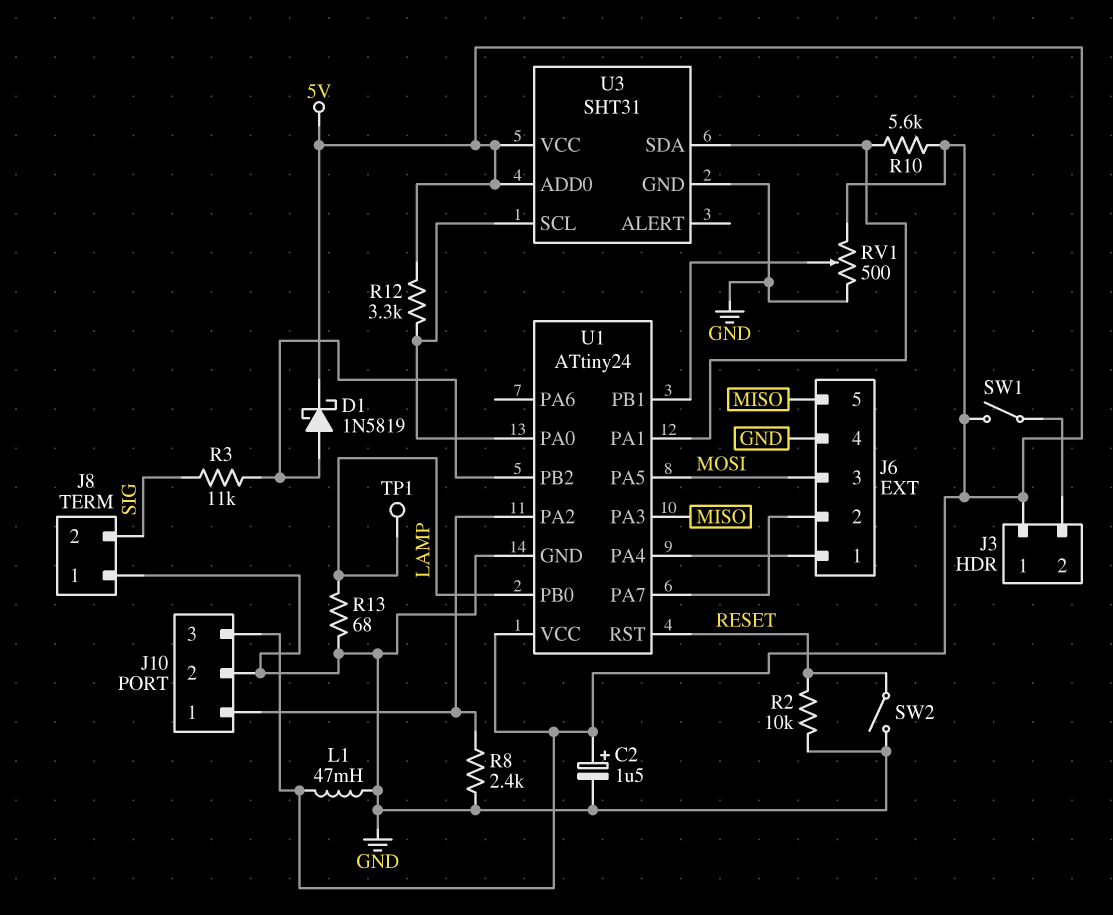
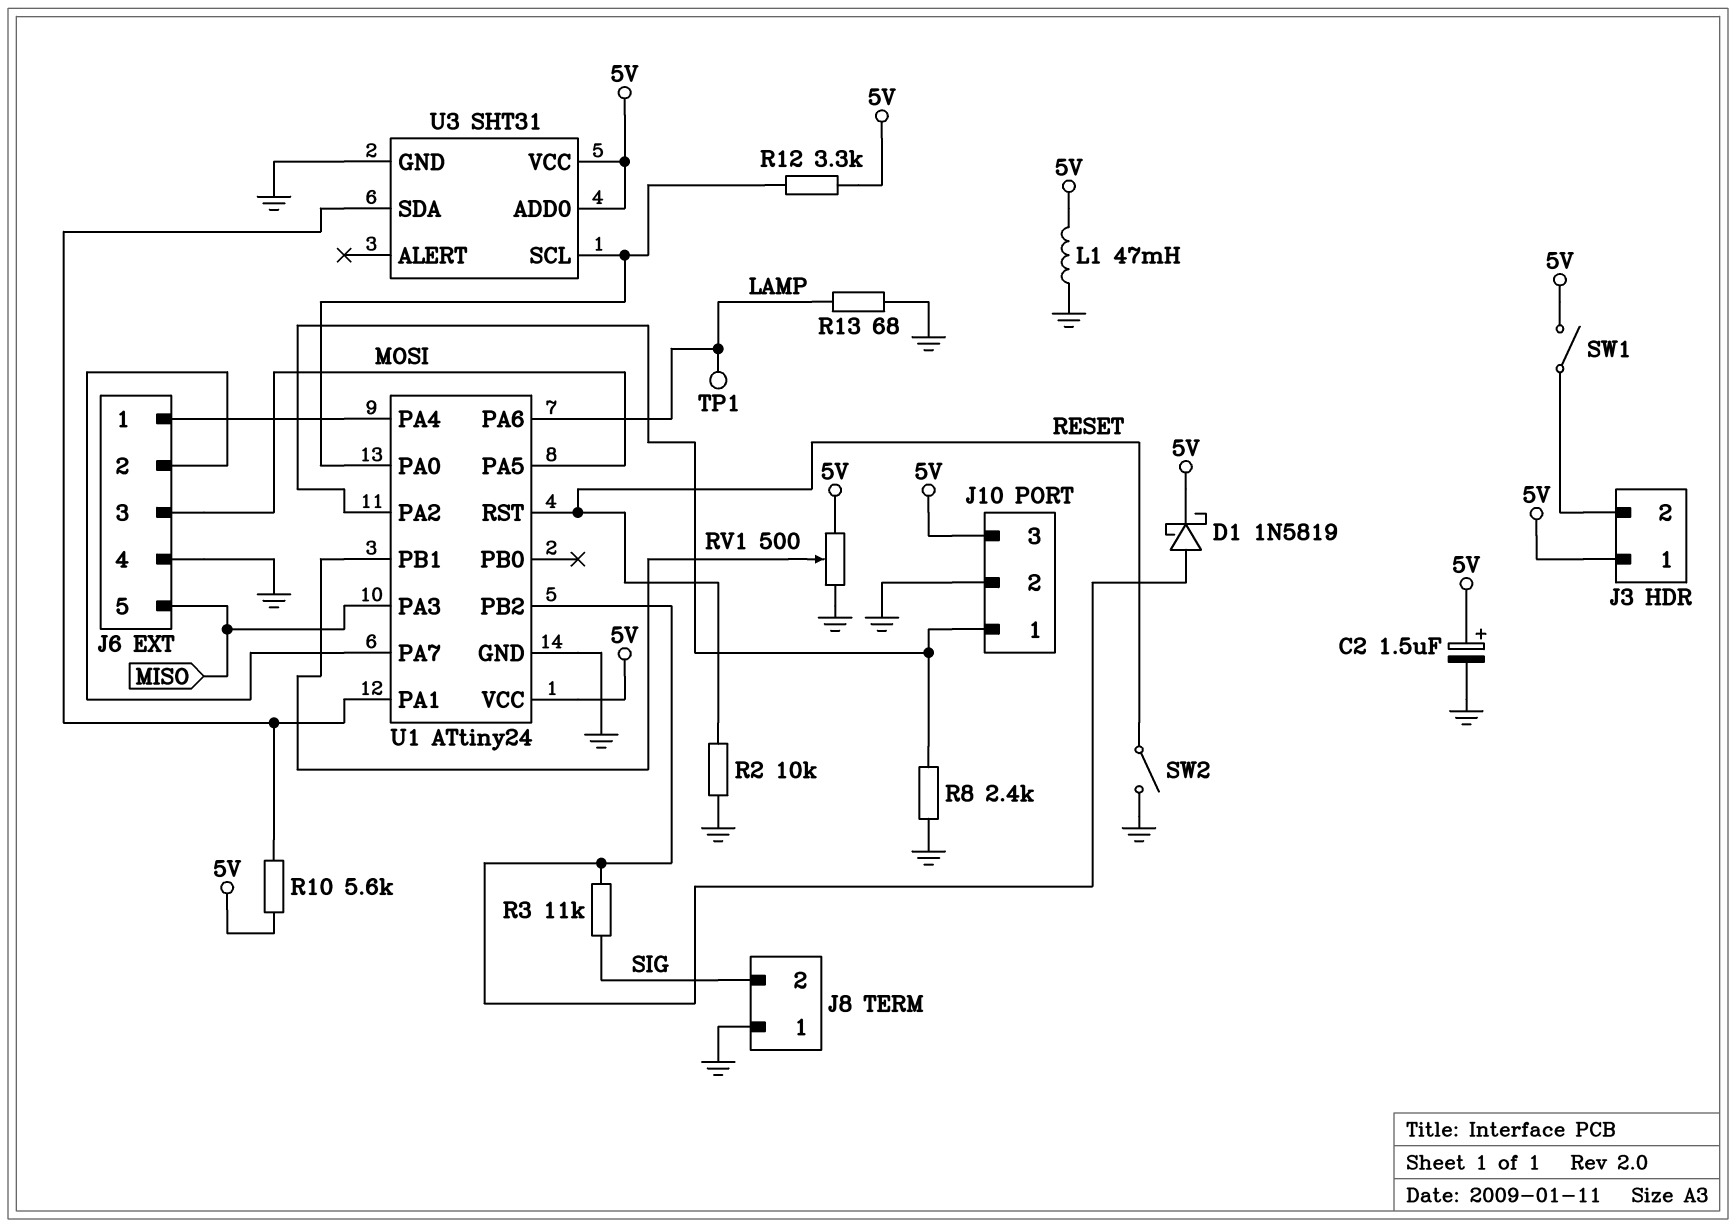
U1 pin PA6: none -> LAMP
U1 pin PB0: LAMP -> none

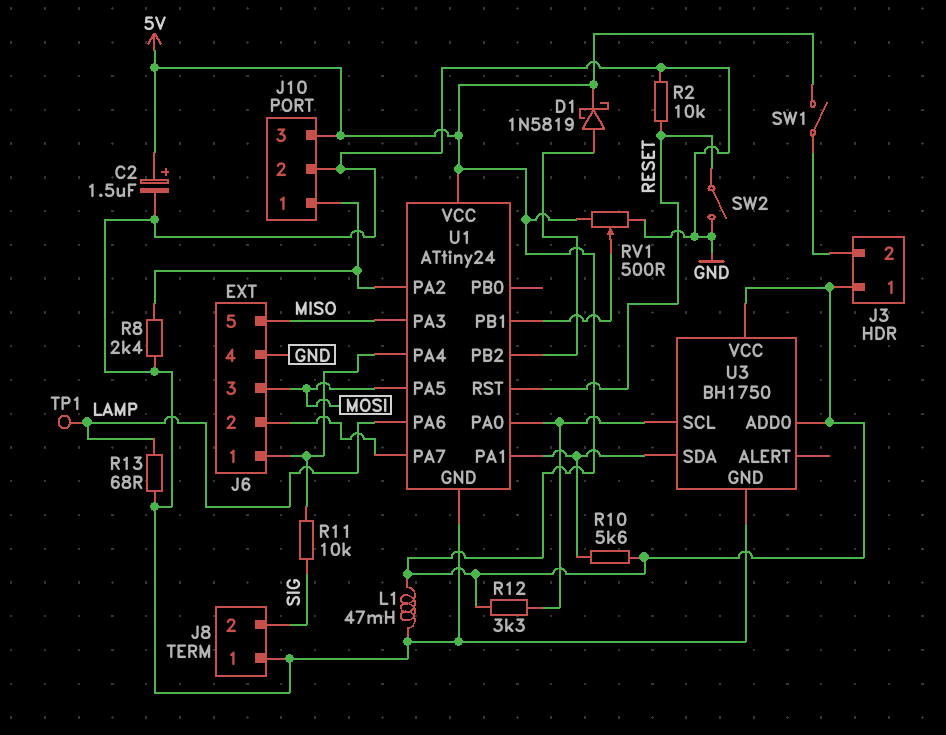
R3: 11k (SIG, U1/PB2) -> none
R11: none -> 10k (J6/1, SIG)
U3: SHT31 -> BH1750

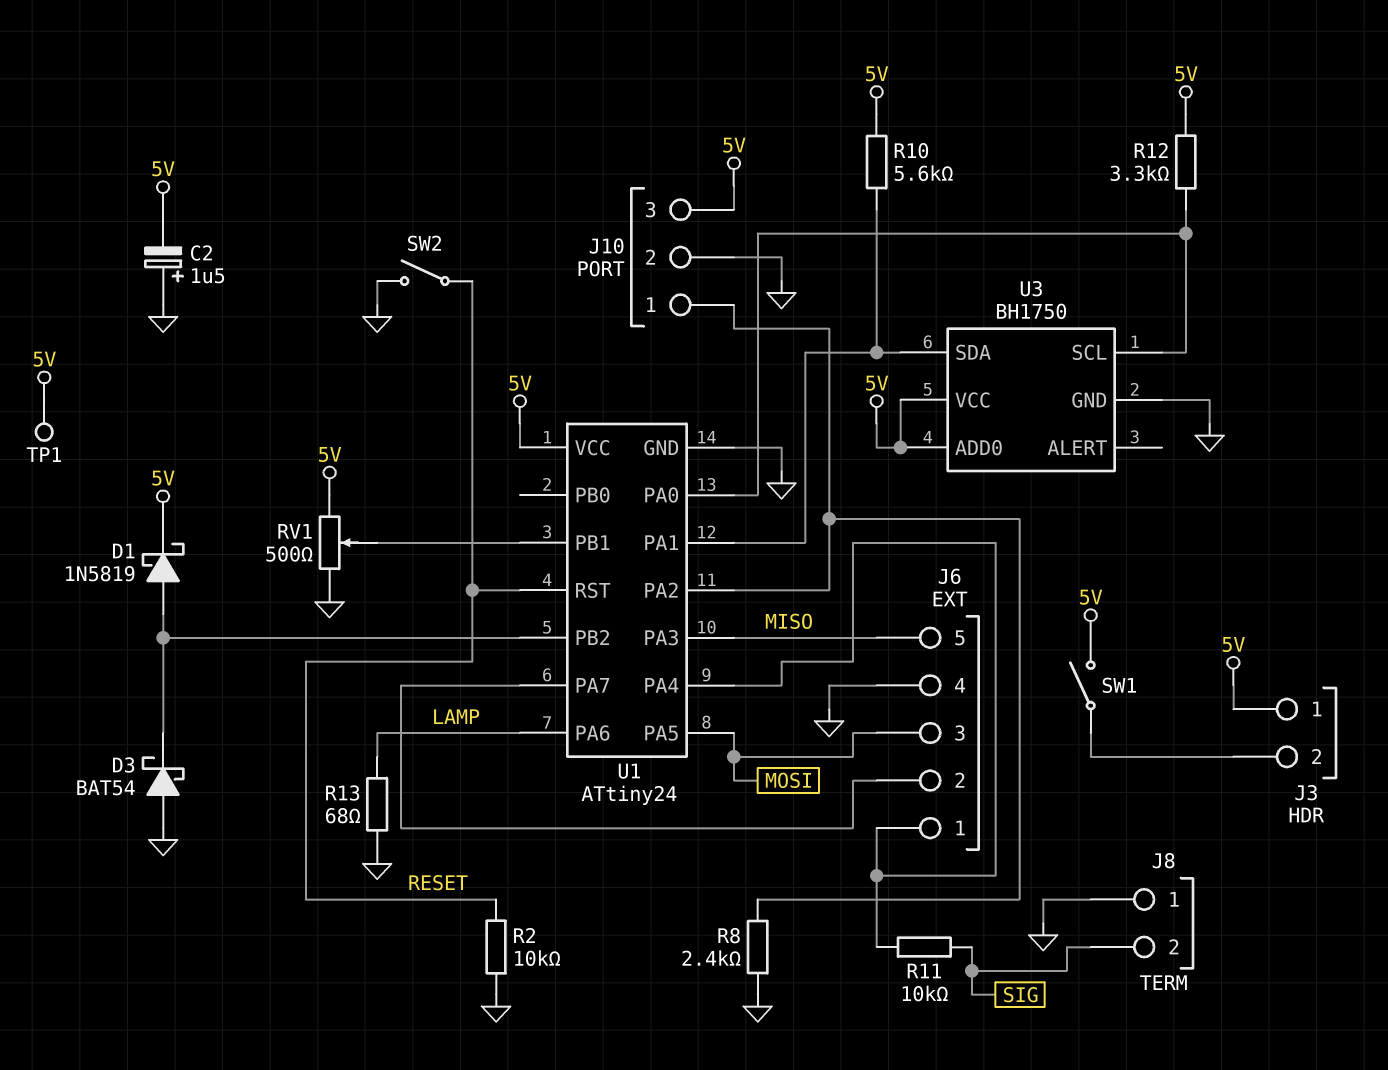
C2: 1.5uF (plus 5V, minus GND) -> 1.5uF (plus GND, minus 5V)
D3: none -> schottky BAT54 (A GND, K U1/PB2)
L1: 47mH (5V, GND) -> none
TP1: test point (LAMP) -> test point (5V)

